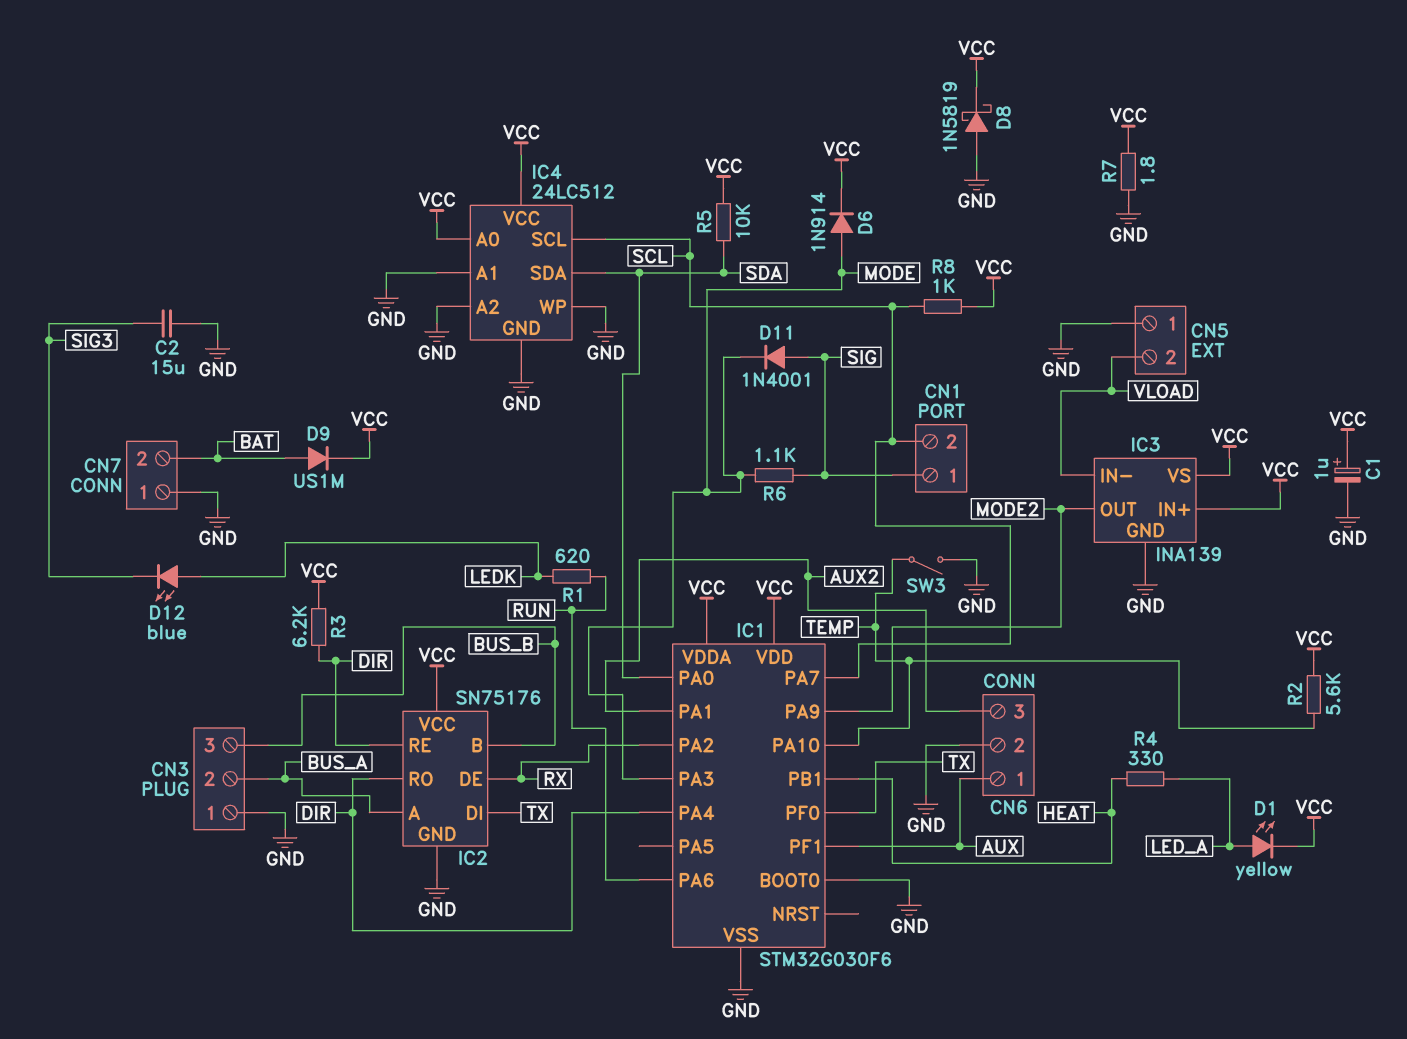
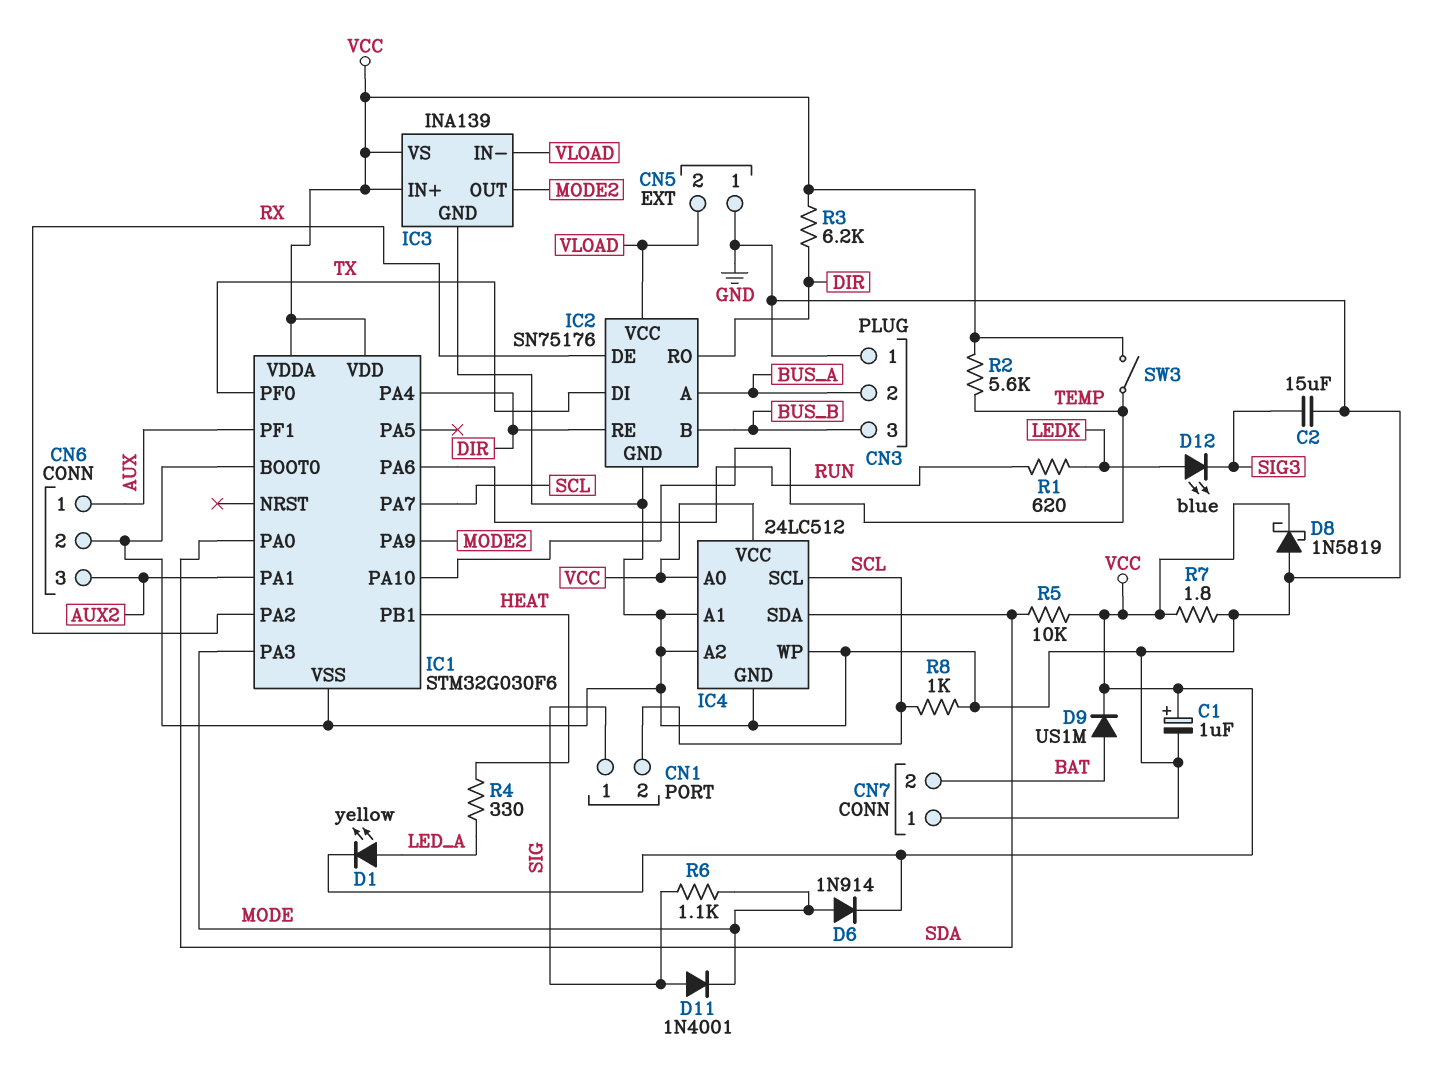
IC2 pin VCC: VCC -> VLOAD
R8: 1k (SCL, VCC) -> 1k (GND, SCL)
SW3: switch (GND, TEMP) -> switch (TEMP, VCC)

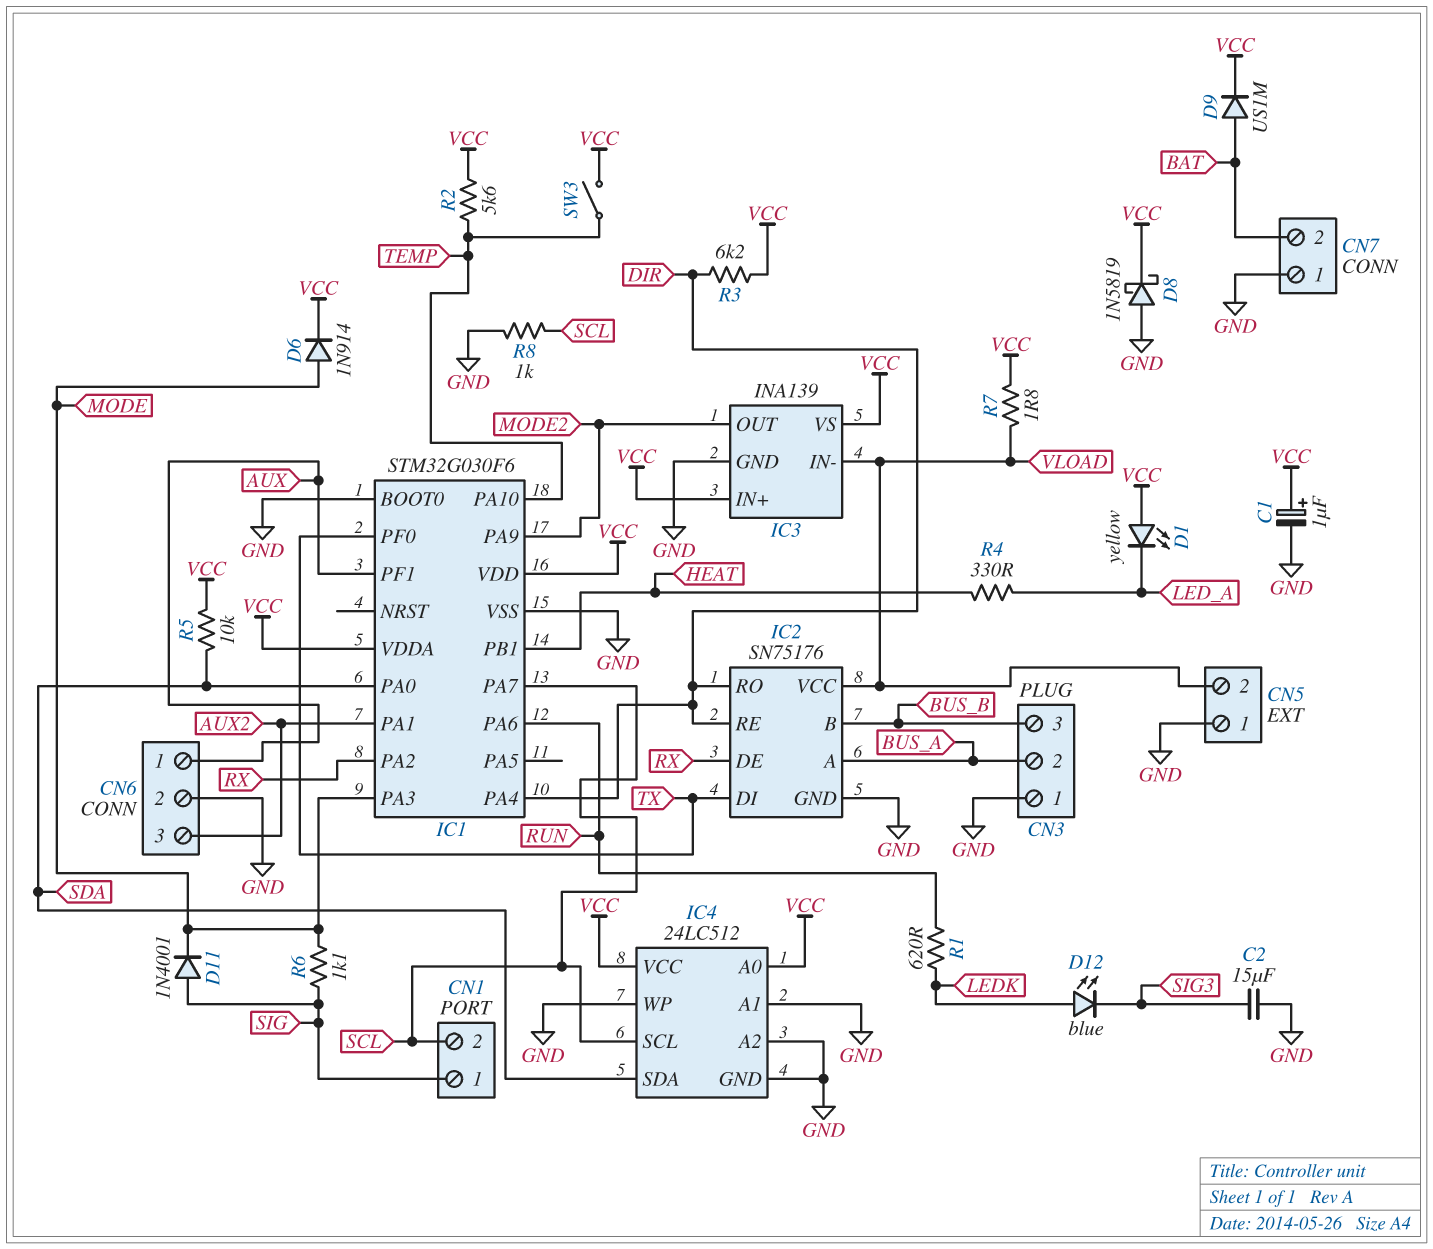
D1: LED yellow (A LED_A, K VCC) -> LED yellow (A VCC, K LED_A)
R7: 1.8 (GND, VCC) -> 1.8 (VCC, VLOAD)

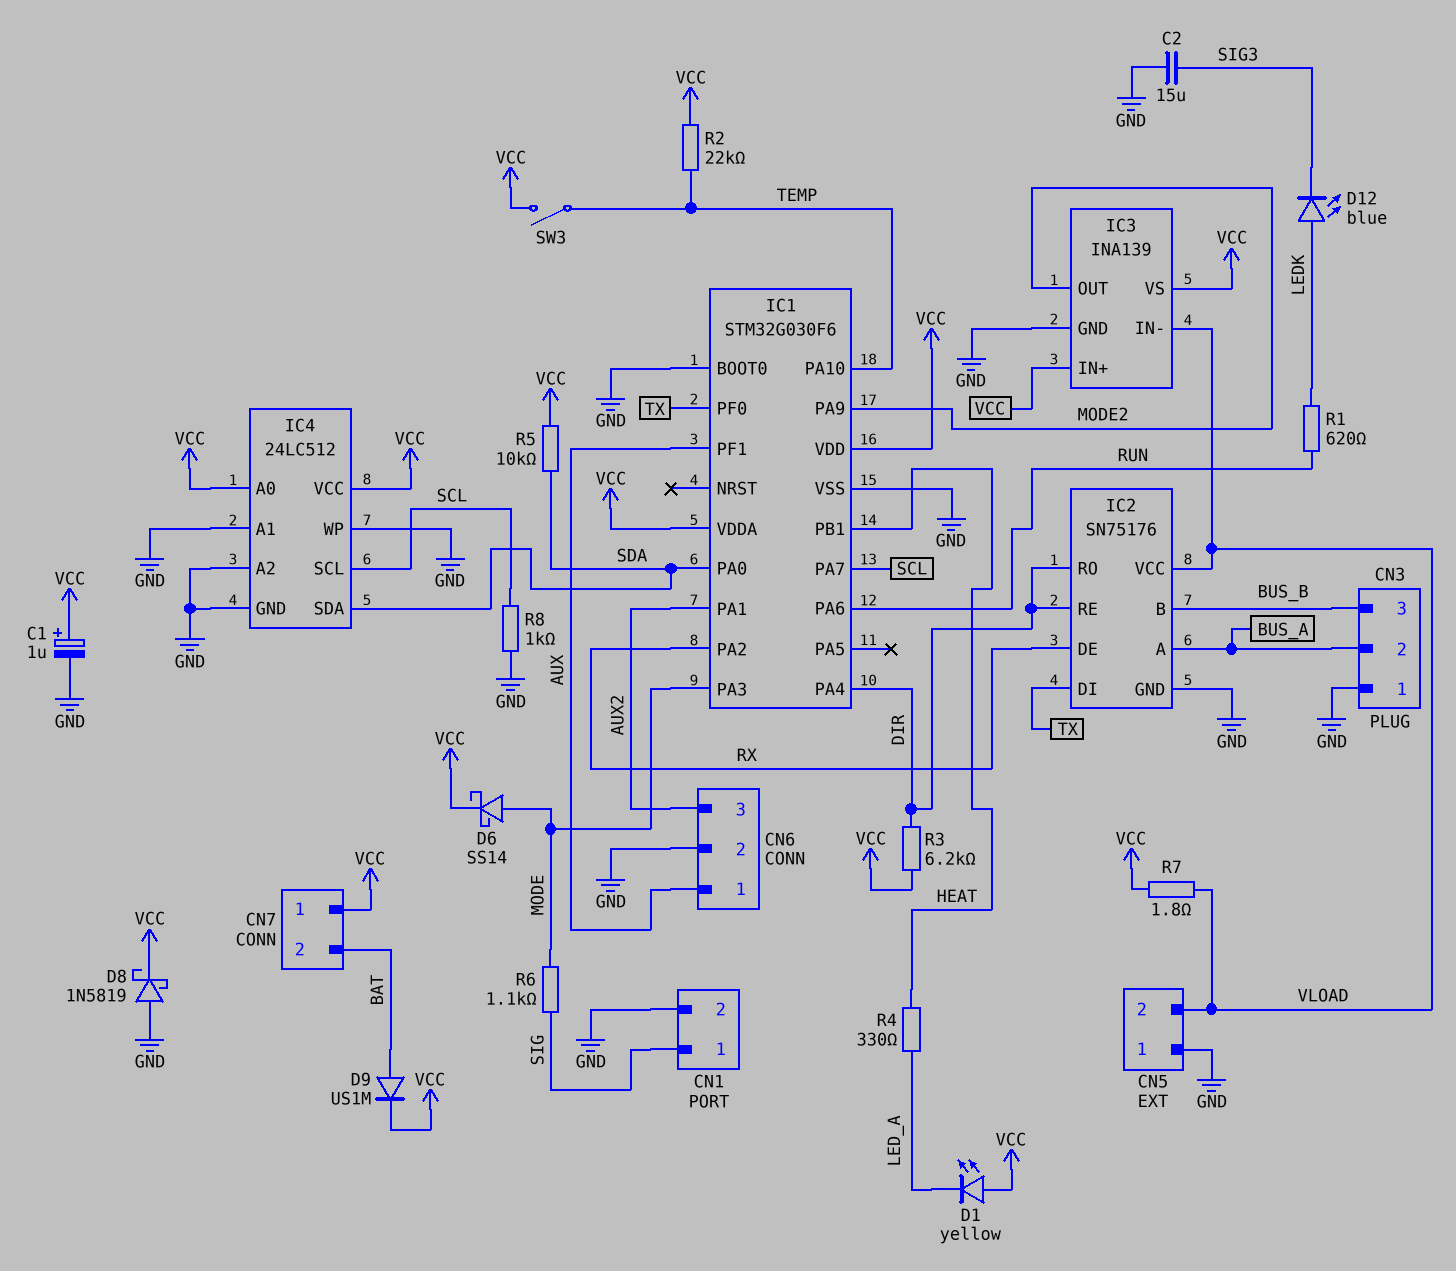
CN1 pin 2: SCL -> GND
CN7 pin 1: GND -> VCC
D6: diode 1N914 (A MODE, K VCC) -> schottky SS14 (A MODE, K VCC)
D11: diode 1N4001 (A SIG, K MODE) -> none
R2: 5.6k (TEMP, VCC) -> 22k (TEMP, VCC)

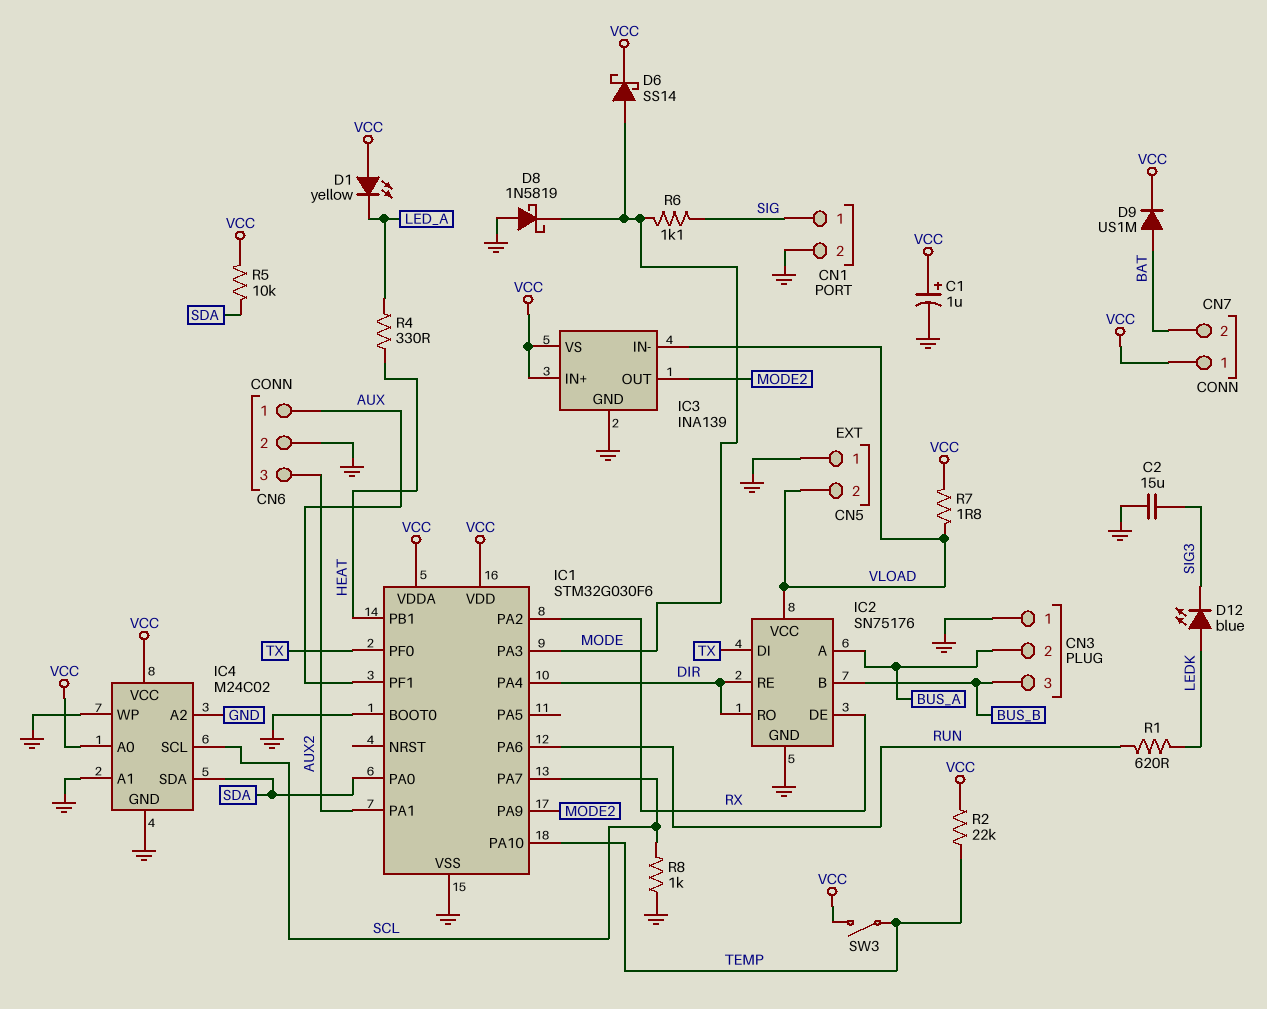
D8: schottky 1N5819 (A GND, K VCC) -> schottky 1N5819 (A GND, K MODE)
IC4: 24LC512 -> M24C02
R3: 6.2k (DIR, VCC) -> none

